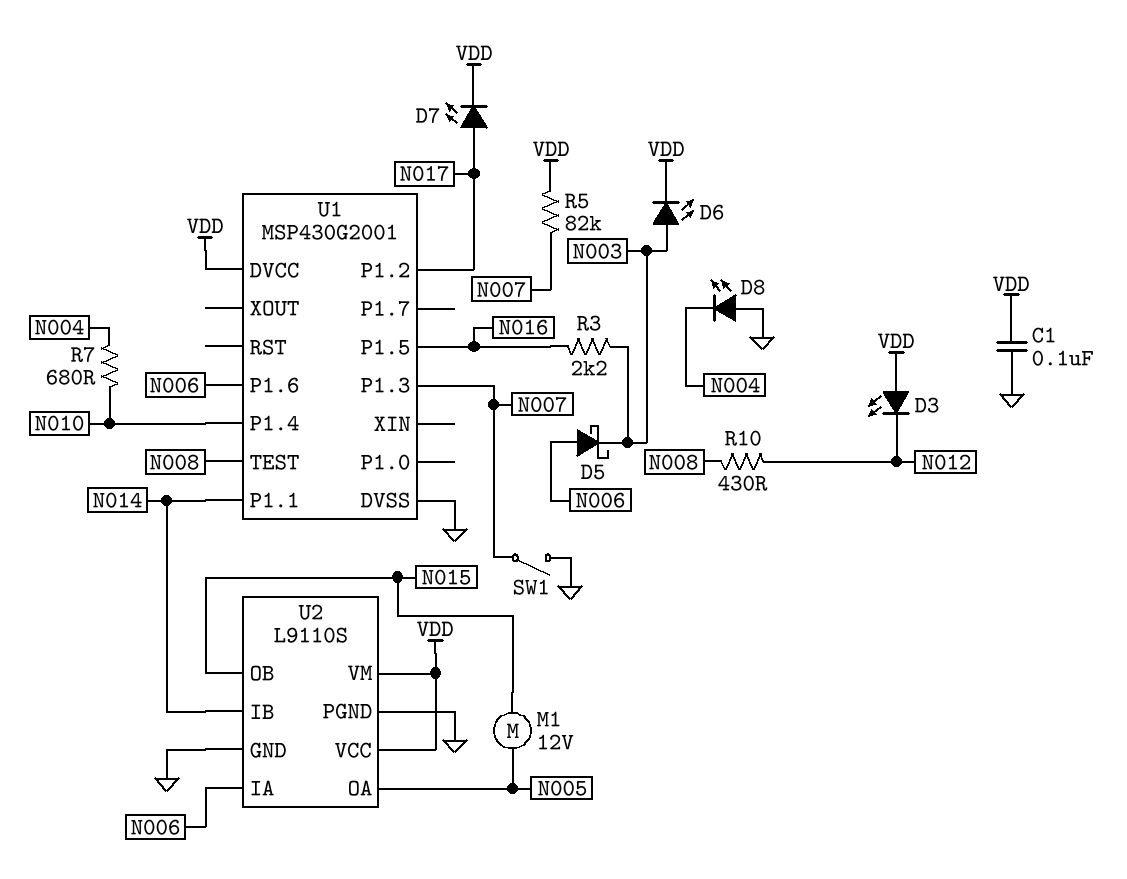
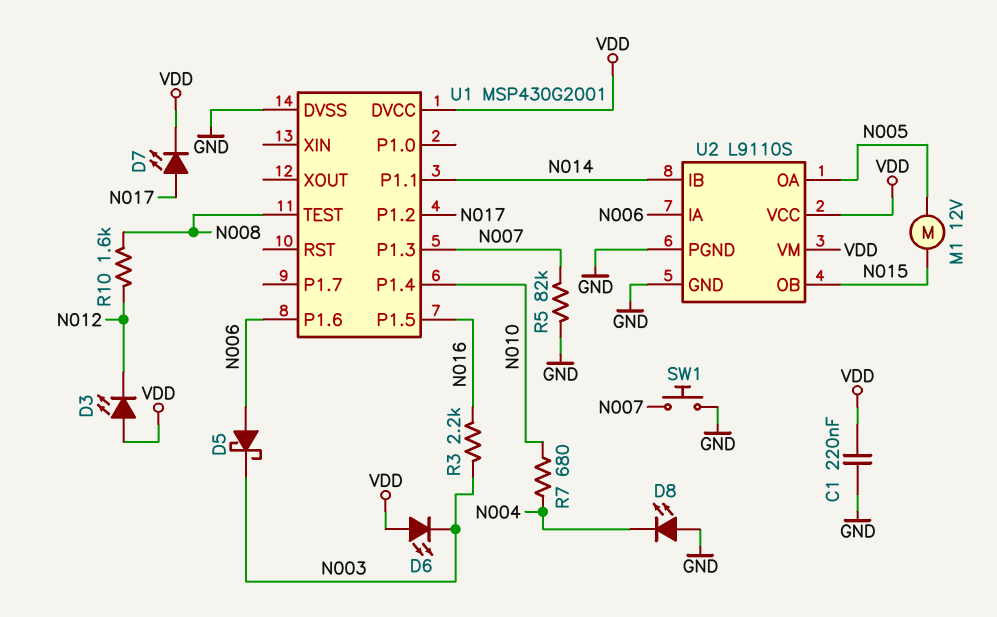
C1: 100nF (GND, VDD) -> 220nF (GND, VDD)
D6: LED (A N003, K VDD) -> LED (A VDD, K N003)
R5: 82k (N007, VDD) -> 82k (GND, N007)
R10: 430 (N008, N012) -> 1.6k (N008, N012)
SW1: switch (GND, N007) -> button (GND, N007)

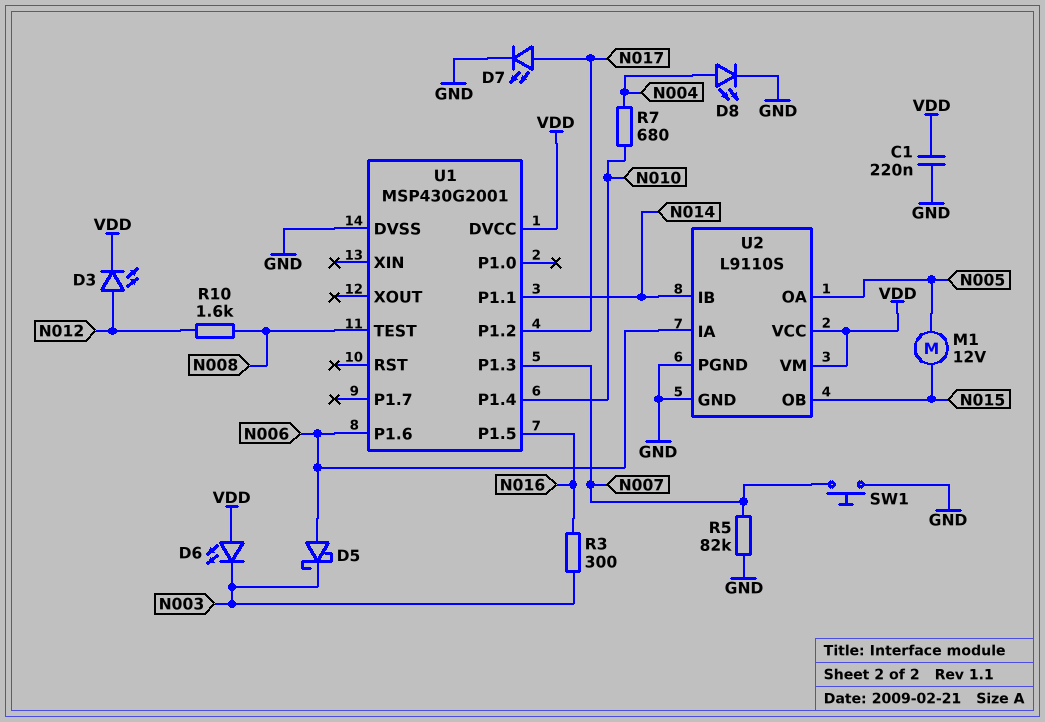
D3: LED (A VDD, K N012) -> LED (A N012, K VDD)
D7: LED (A N017, K VDD) -> LED (A N017, K GND)
D8: LED (A GND, K N004) -> LED (A N004, K GND)
R3: 2.2k (N003, N016) -> 300 (N003, N016)

